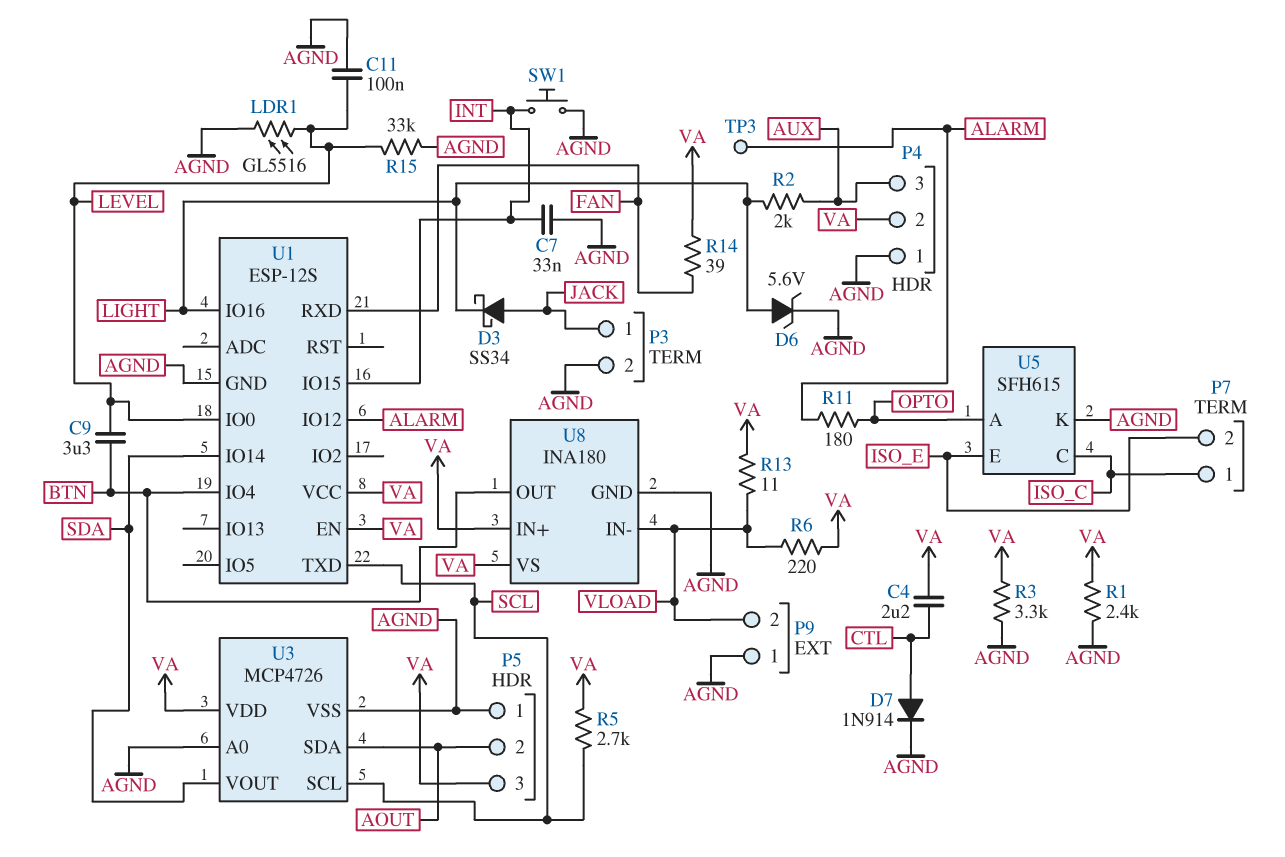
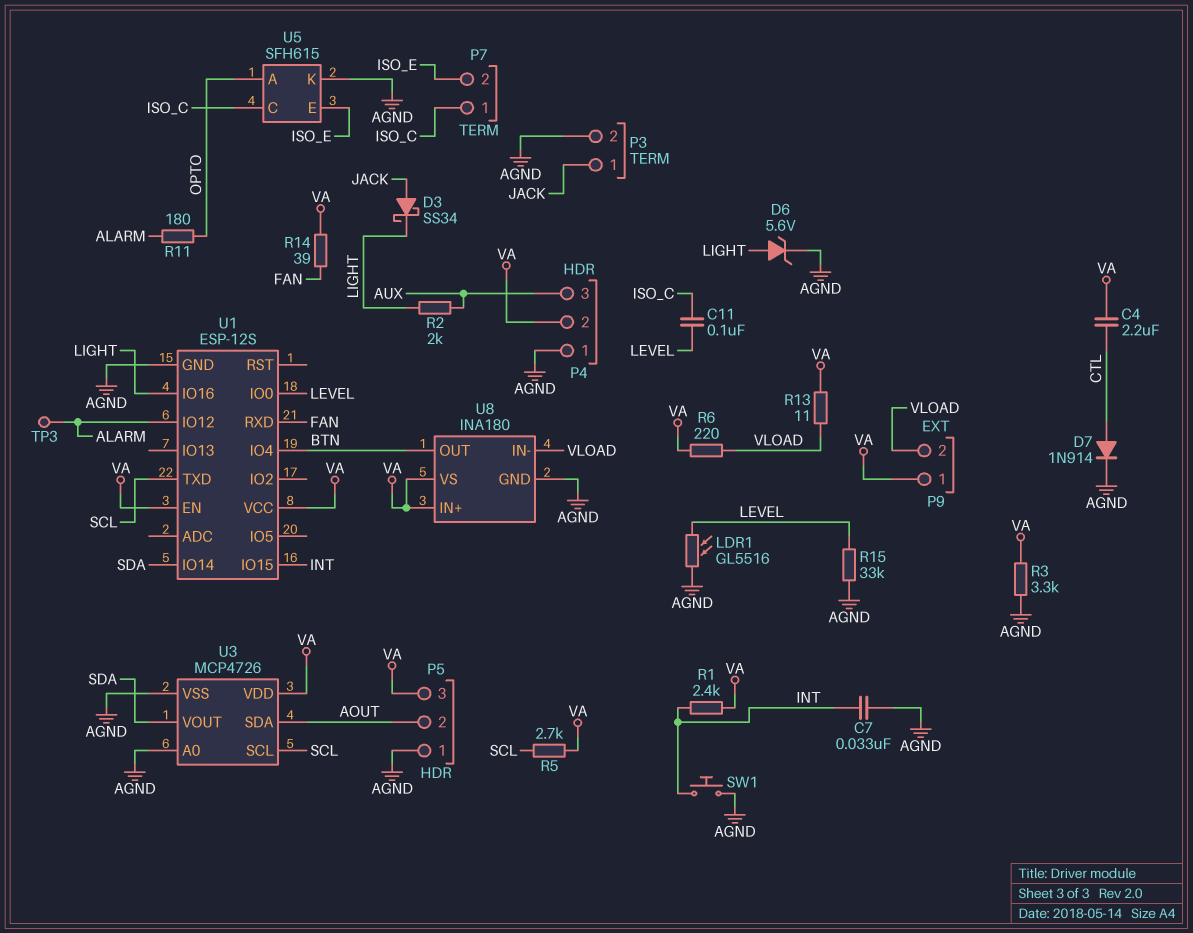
C9: 3.3uF (BTN, LEVEL) -> none
C11: 100nF (AGND, LEVEL) -> 100nF (ISO_C, LEVEL)
P9 pin 1: AGND -> VA
R1: 2.4k (AGND, VA) -> 2.4k (INT, VA)

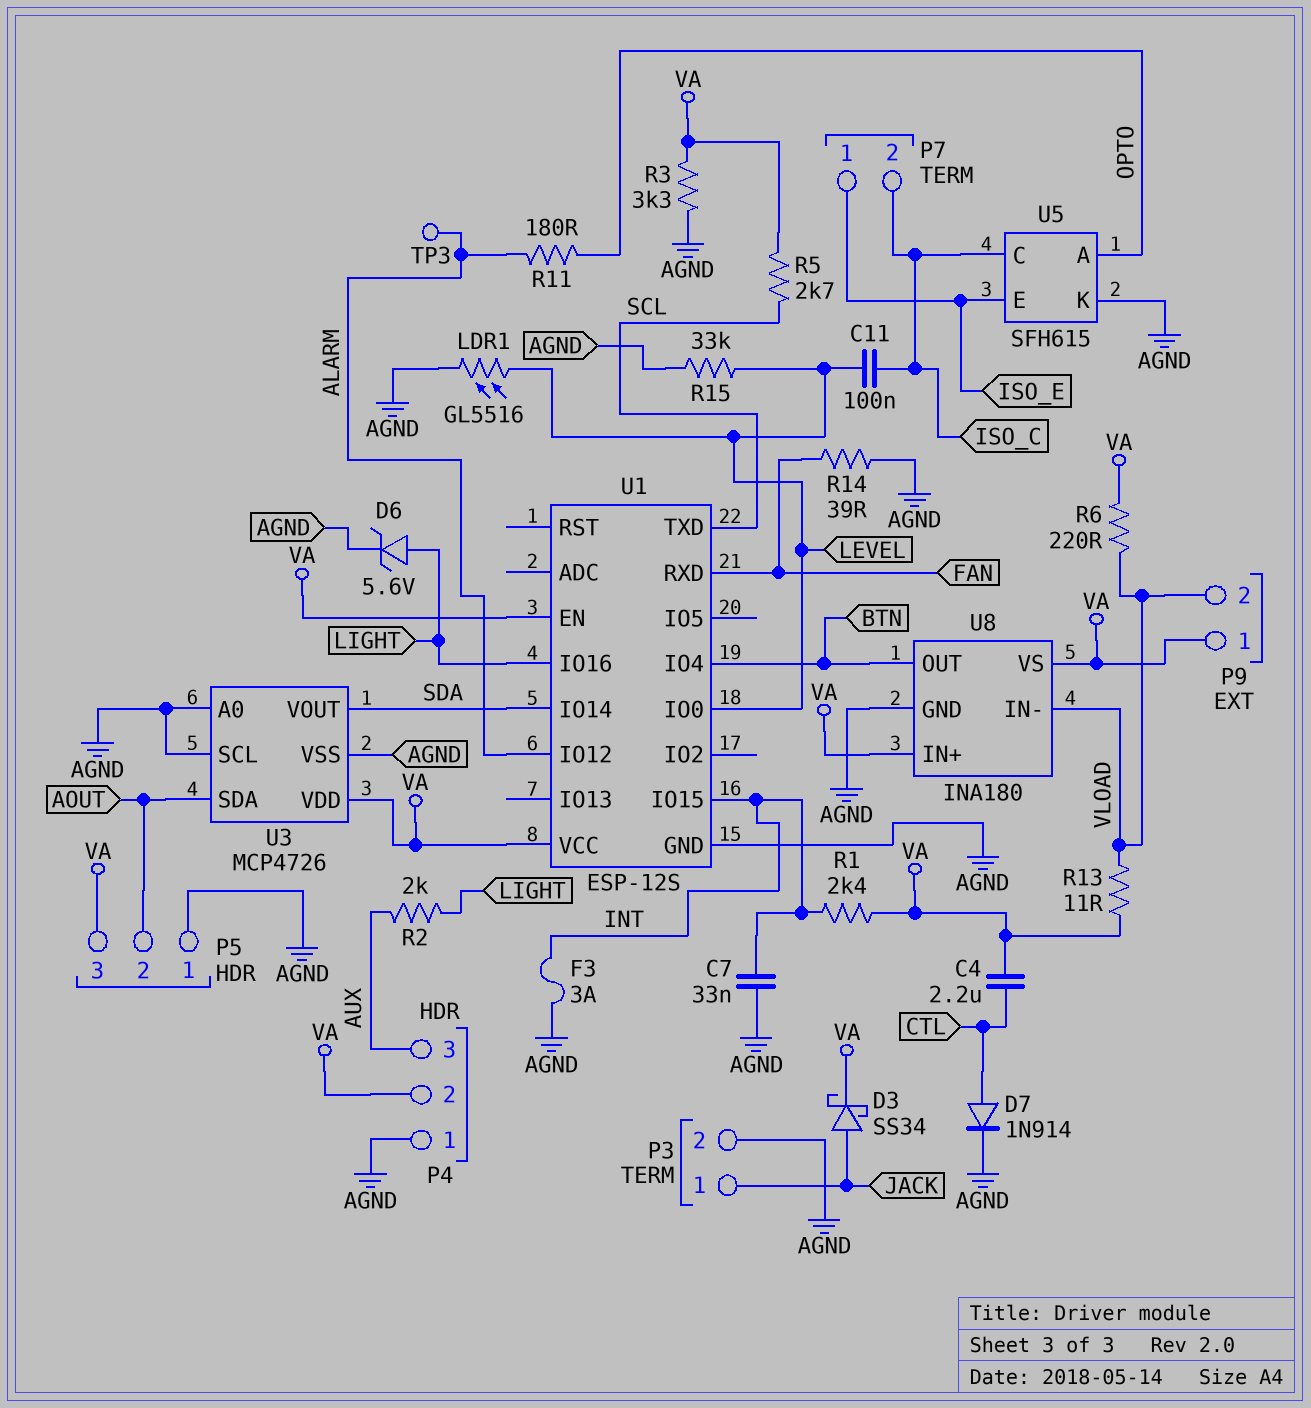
D3: schottky SS34 (A JACK, K LIGHT) -> schottky SS34 (A JACK, K VA)
F3: none -> 3A (AGND, INT)
P7 pin 1: ISO_C -> ISO_E
P7 pin 2: ISO_E -> ISO_C
R14: 39 (FAN, VA) -> 39 (AGND, FAN)
SW1: button (AGND, INT) -> none
U3 pin SCL: SCL -> AGND

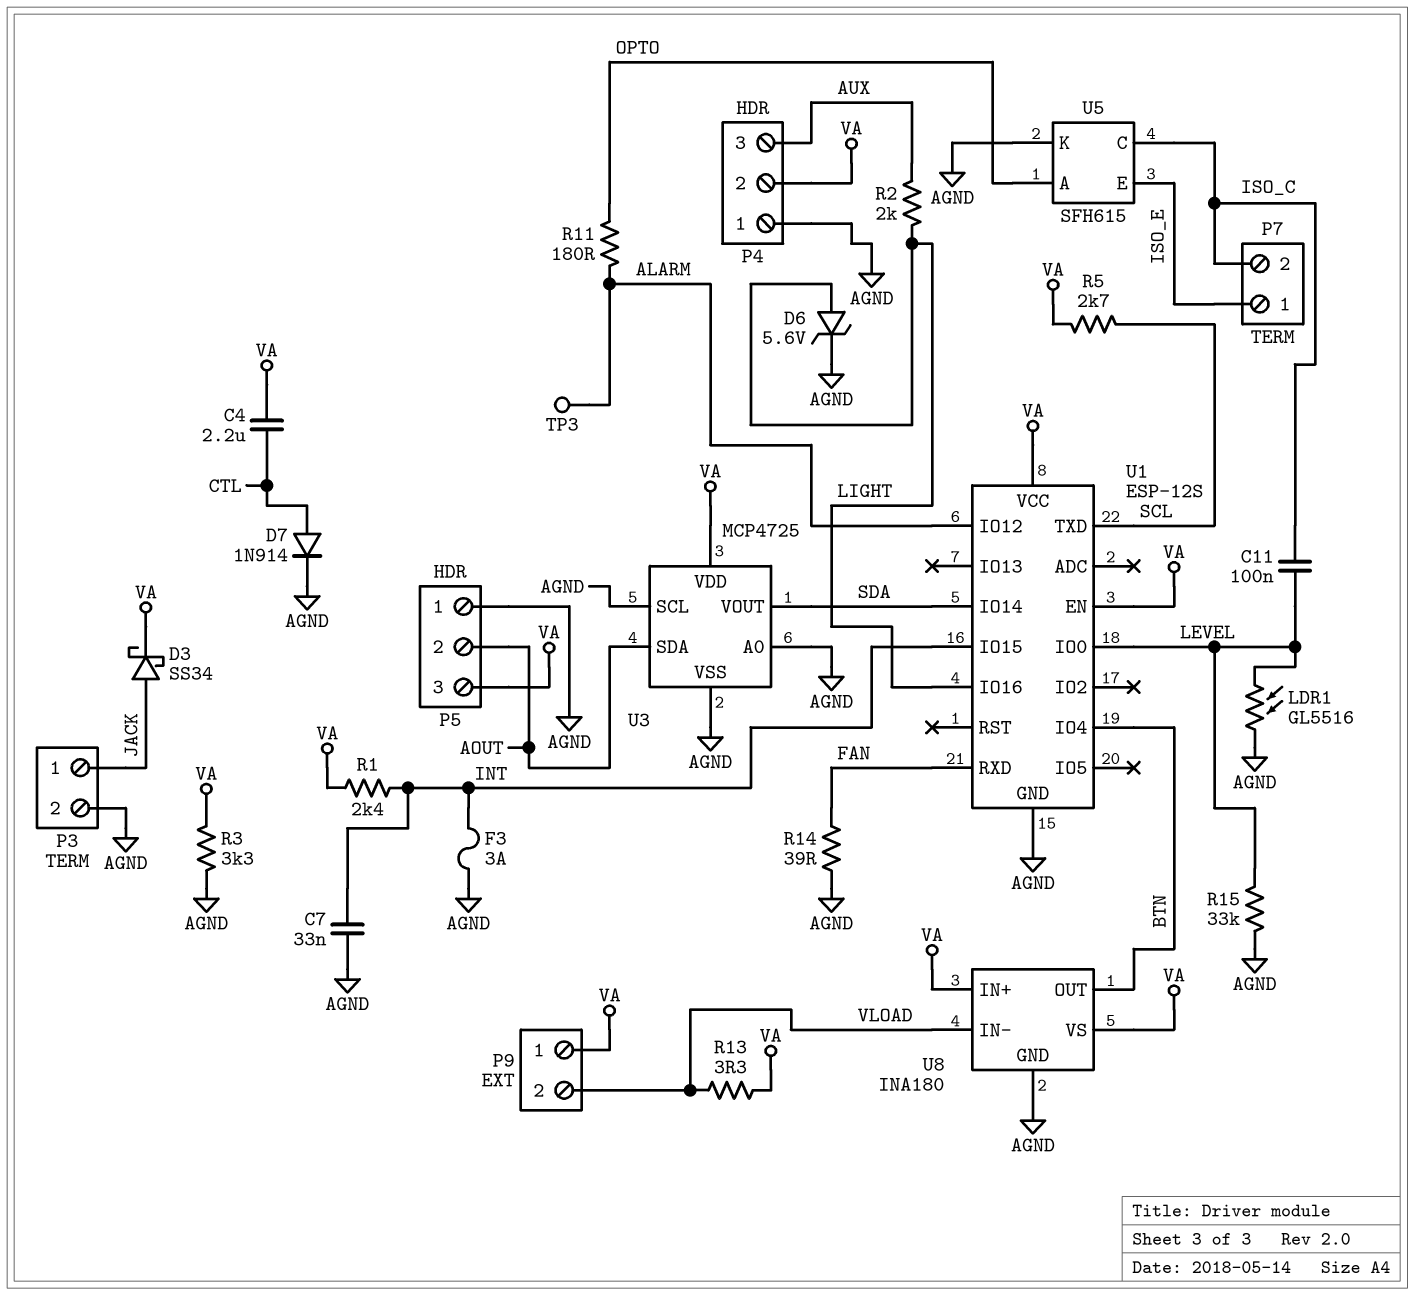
R6: 220 (VA, VLOAD) -> none
R13: 11 (VA, VLOAD) -> 3.3 (VA, VLOAD)
U3: MCP4726 -> MCP4725

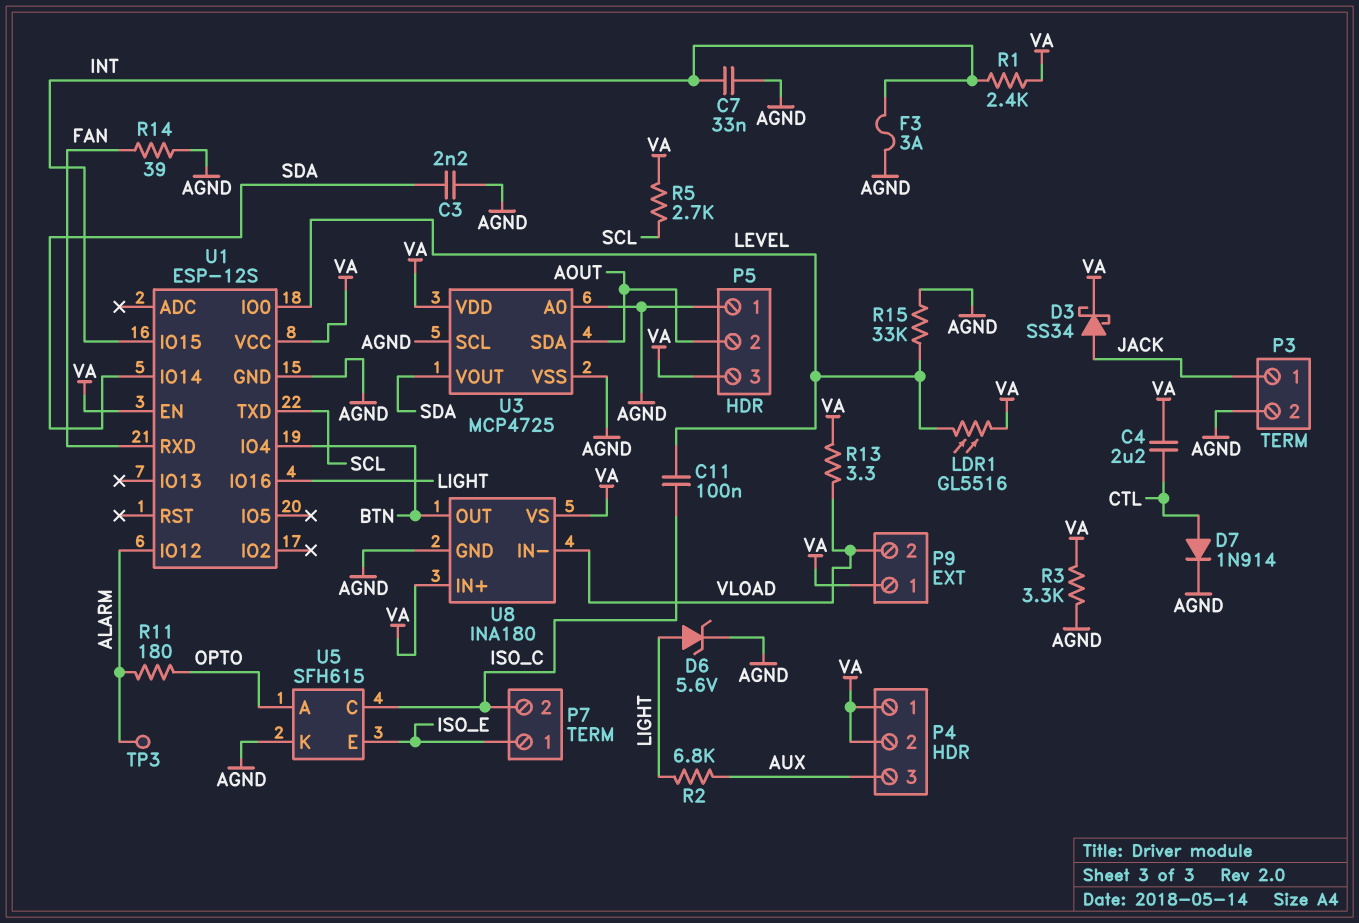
C3: none -> 2.2nF (AGND, SDA)
LDR1: GL5516 (AGND, LEVEL) -> GL5516 (LEVEL, VA)
P4 pin 1: AGND -> VA
R2: 2k (AUX, LIGHT) -> 6.8k (AUX, LIGHT)

